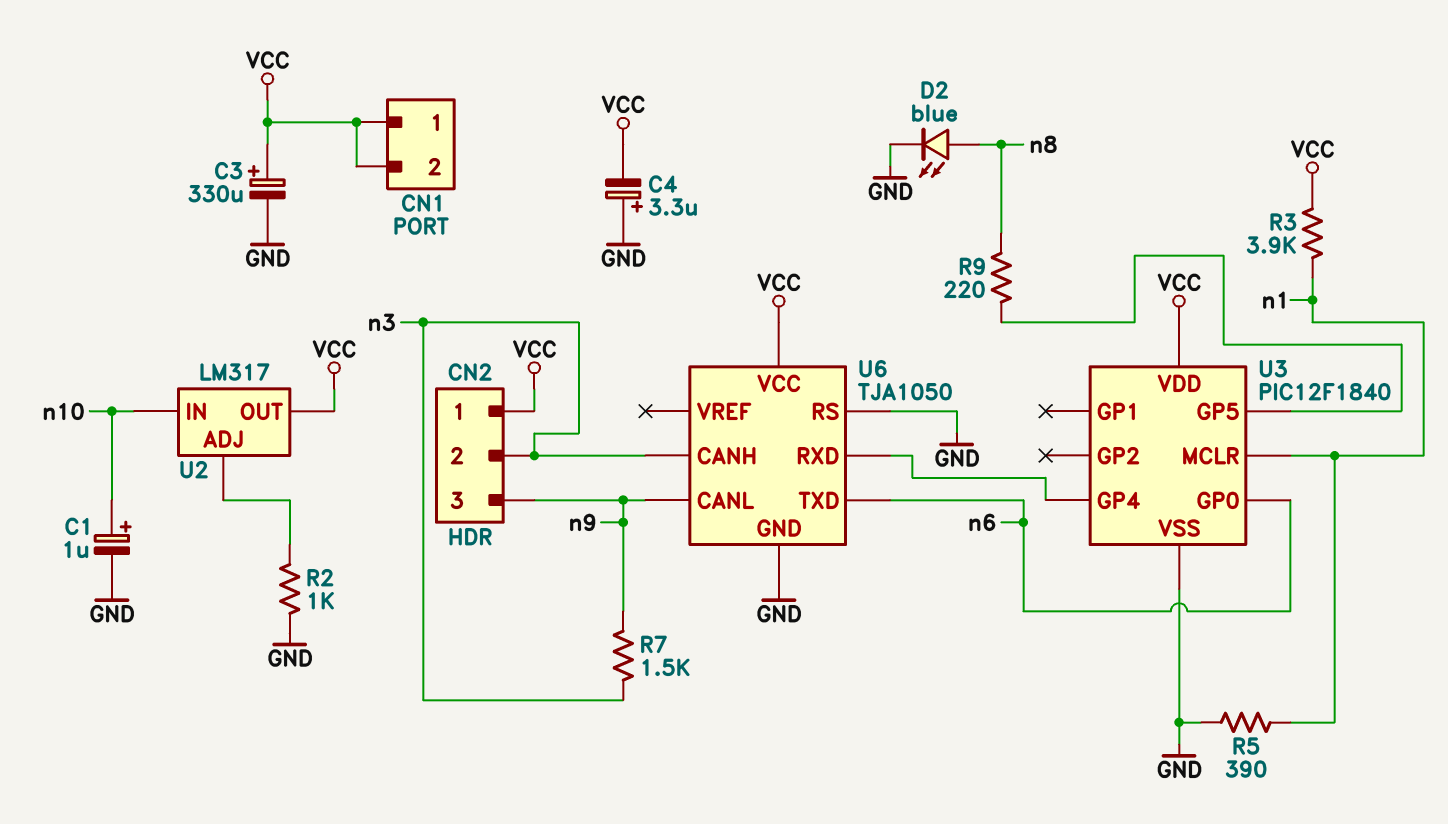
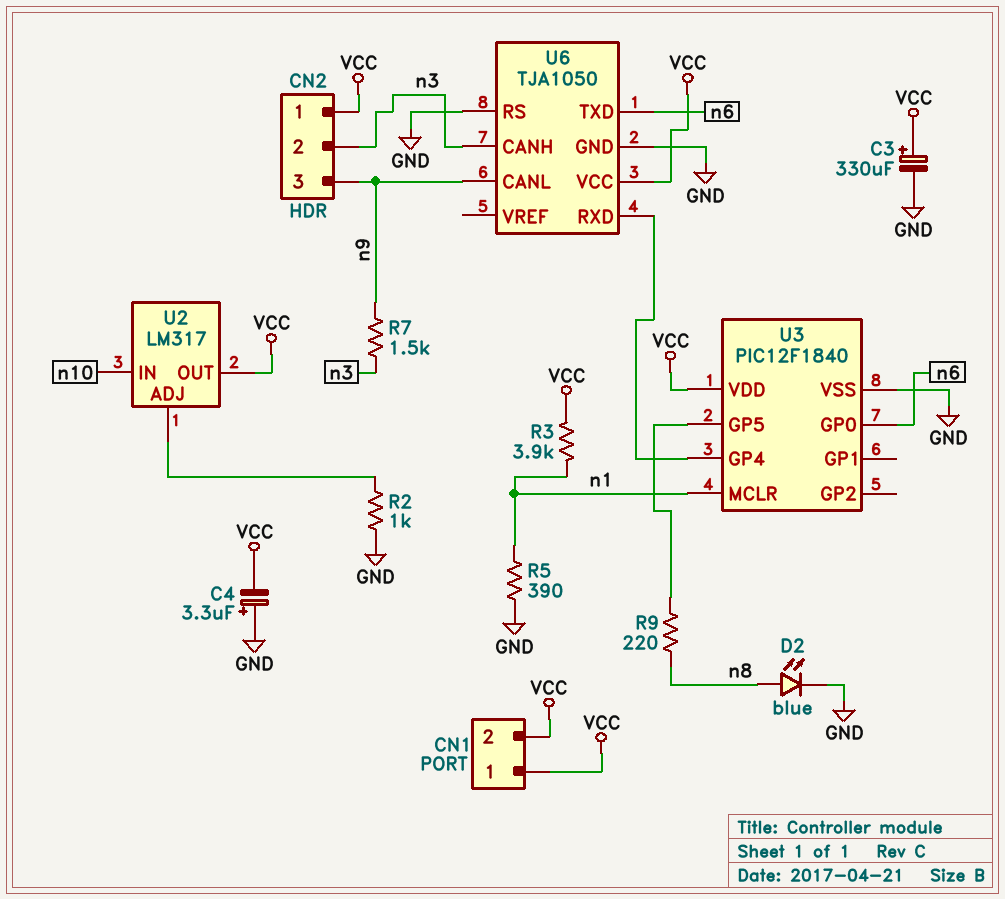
C1: 1uF (plus n10, minus GND) -> none

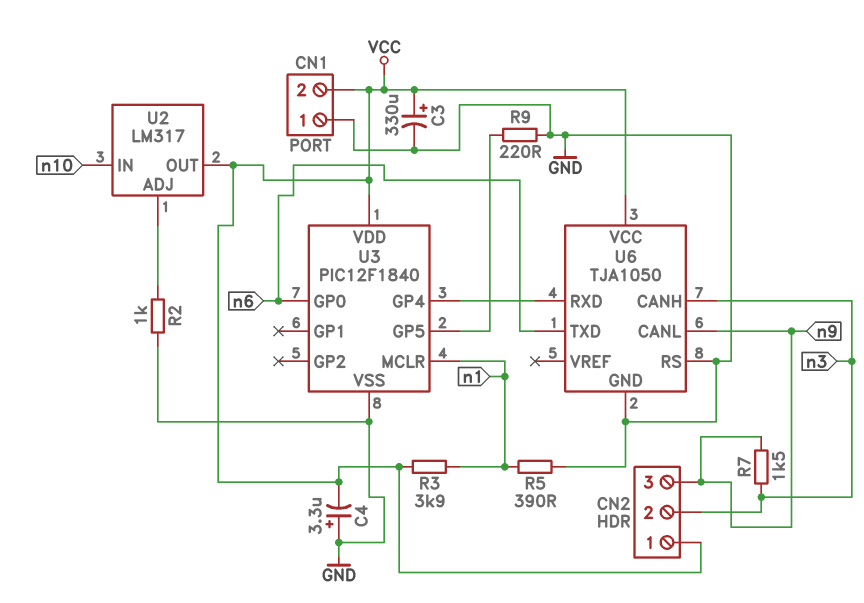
CN1 pin 1: VCC -> GND
D2: LED blue (A n8, K GND) -> none
R9: 220 (U3/GP5, n8) -> 220 (GND, U3/GP5)

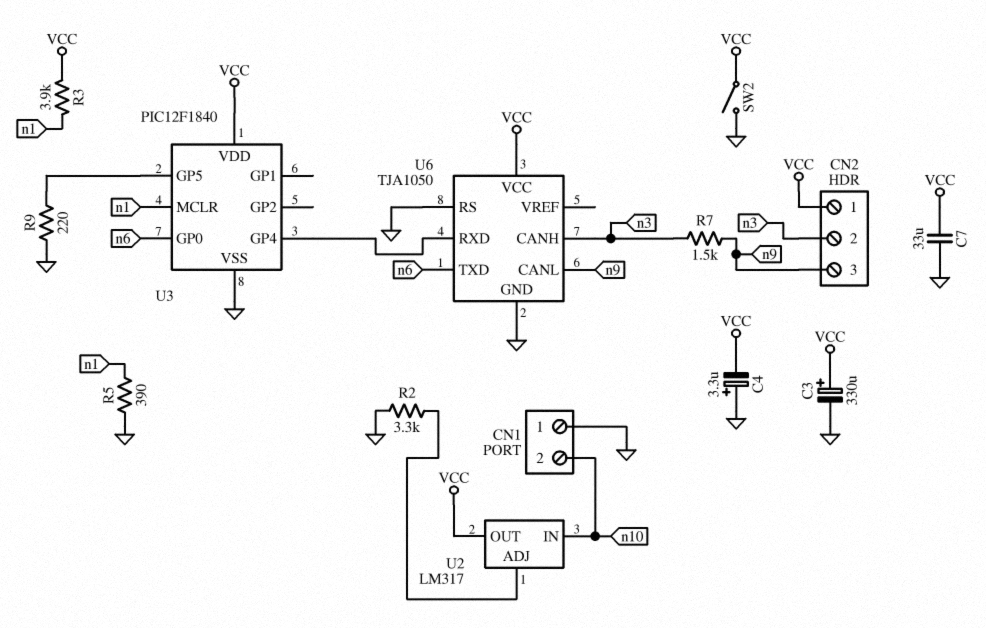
C7: none -> 33uF (GND, VCC)
CN1 pin 2: VCC -> n10
R2: 1k (GND, U2/ADJ) -> 3.3k (GND, U2/ADJ)
SW2: none -> switch (GND, VCC)

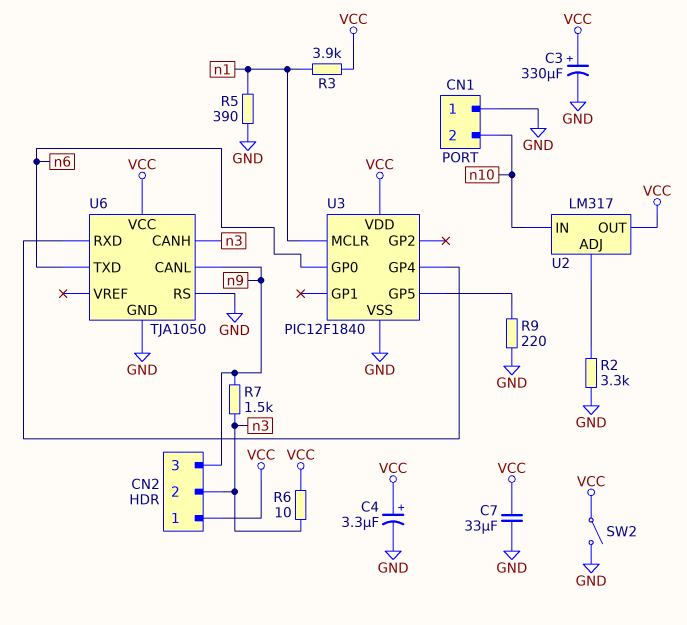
C4: 3.3uF (plus GND, minus VCC) -> 3.3uF (plus VCC, minus GND)
R6: none -> 10 (VCC, n3)

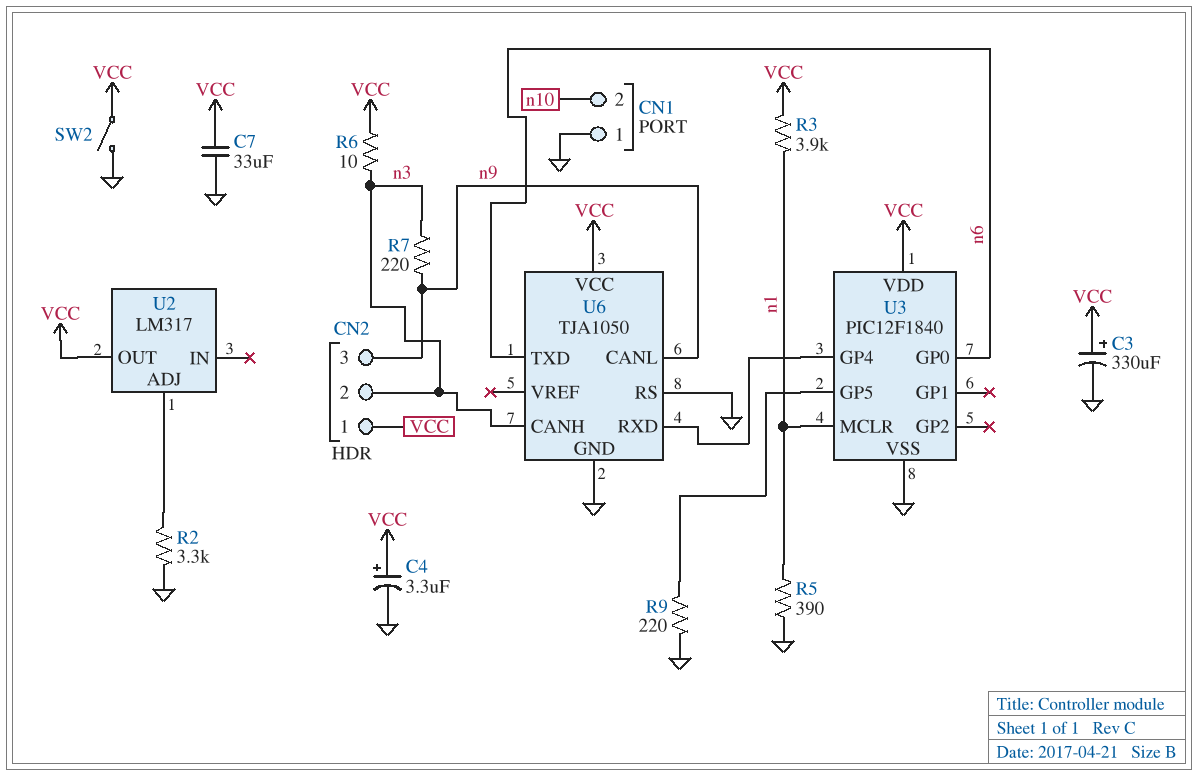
R7: 1.5k (n3, n9) -> 220 (n3, n9)
U2 pin IN: n10 -> none

